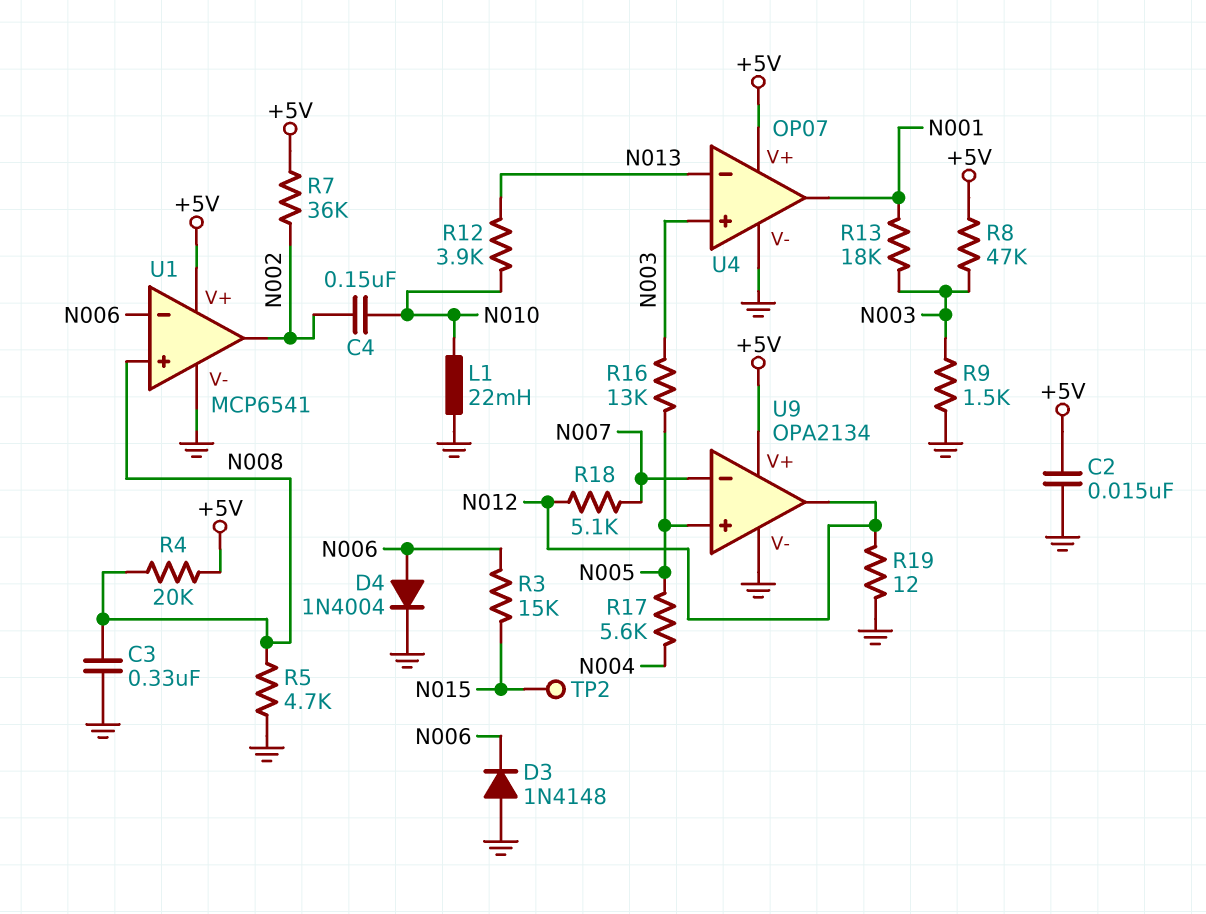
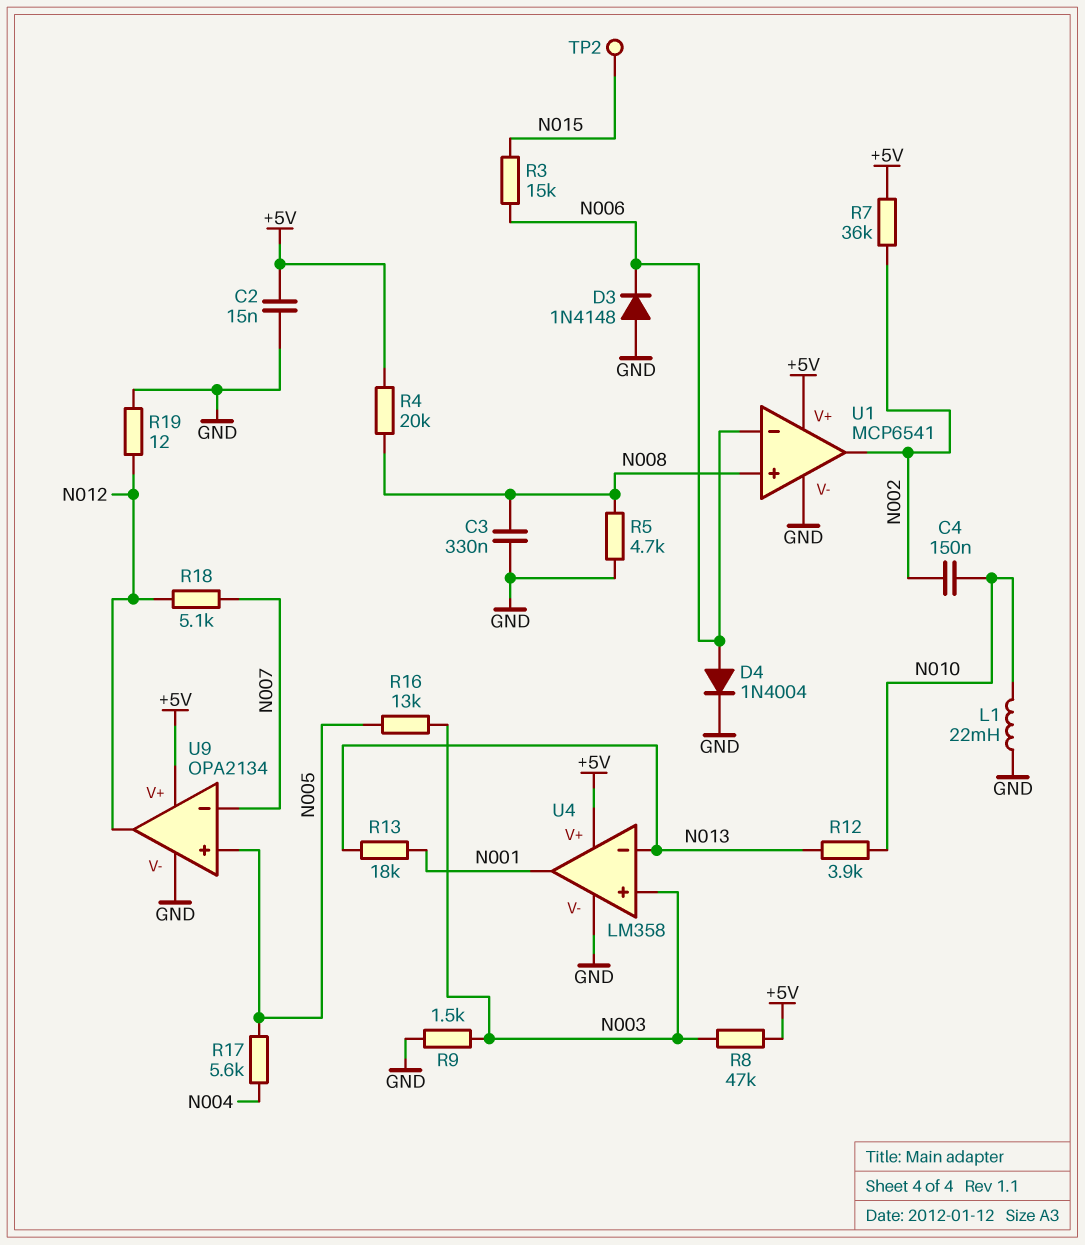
R13: 18k (N001, N003) -> 18k (N001, N013)
U4: OP07 -> LM358

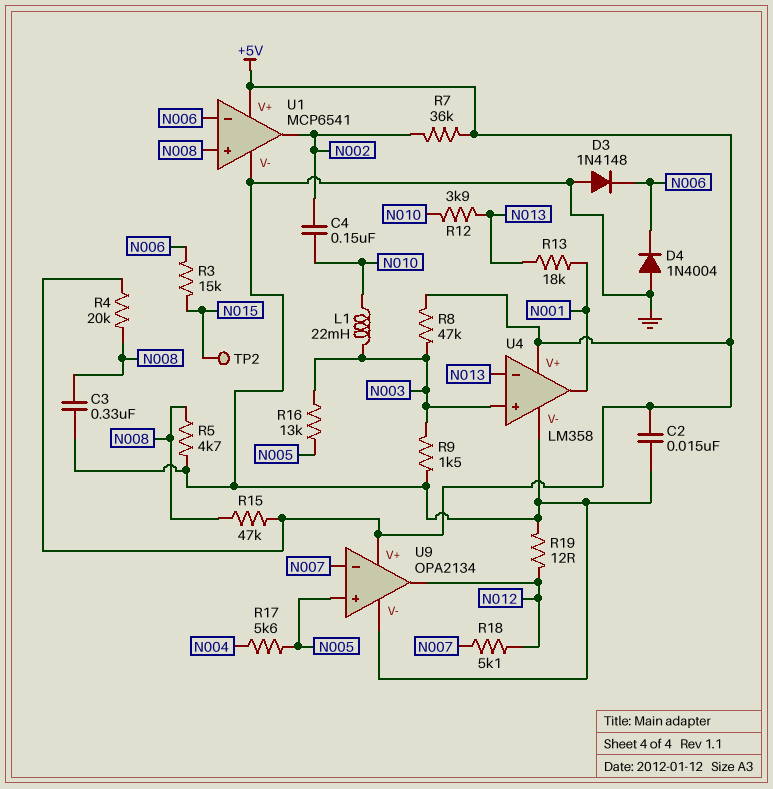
D4: diode 1N4004 (A N006, K GND) -> diode 1N4004 (A GND, K N006)
L1: 22mH (GND, N010) -> 22mH (N003, N010)
R15: none -> 47k (+5V, N008)

